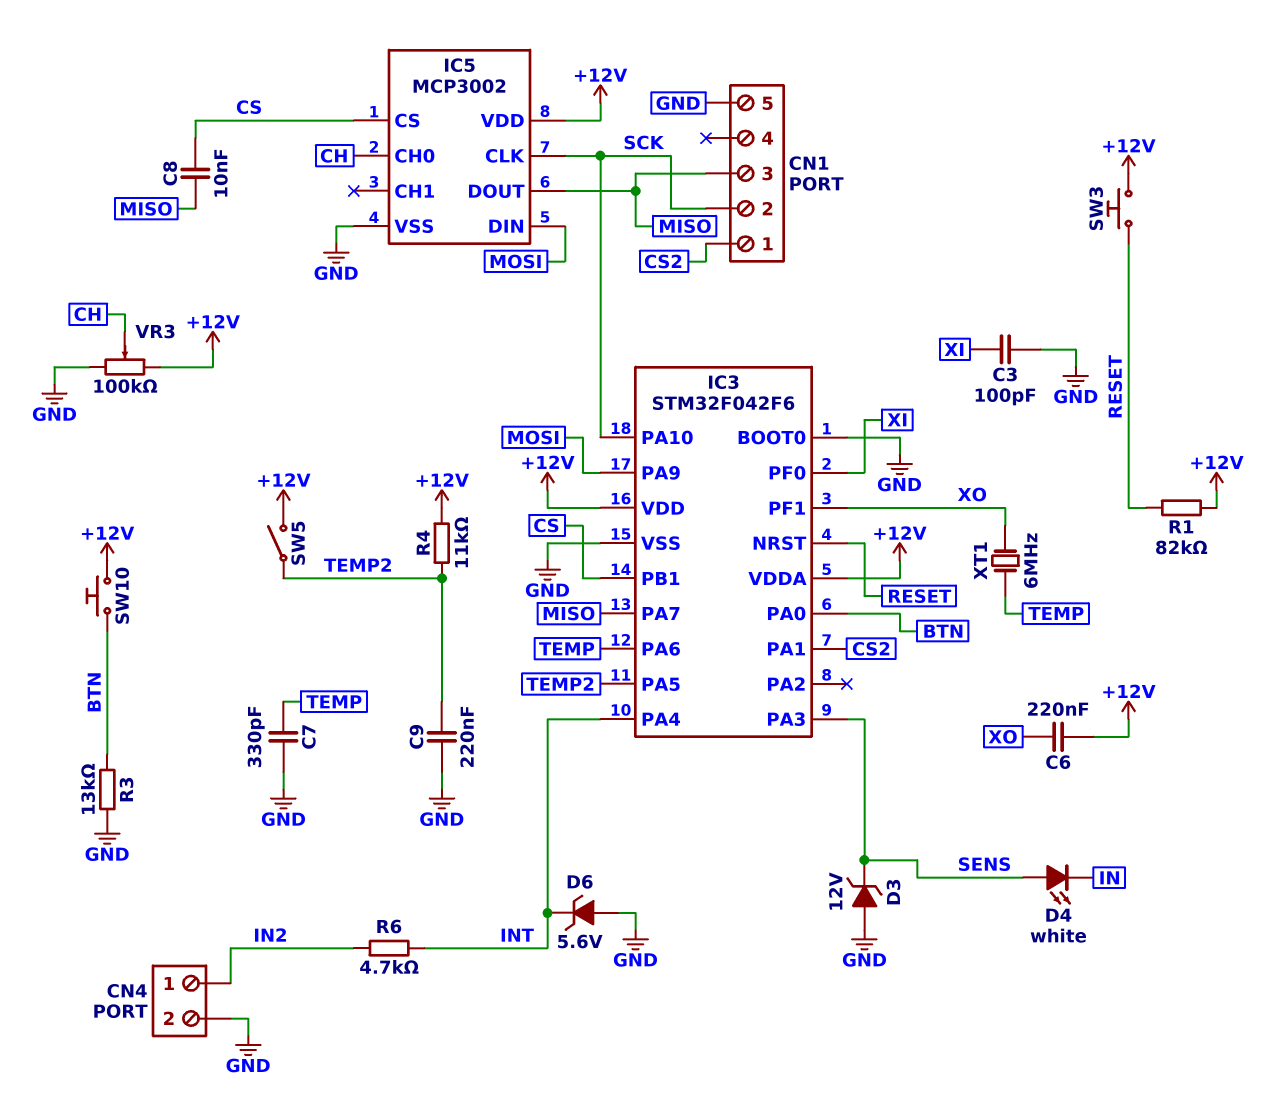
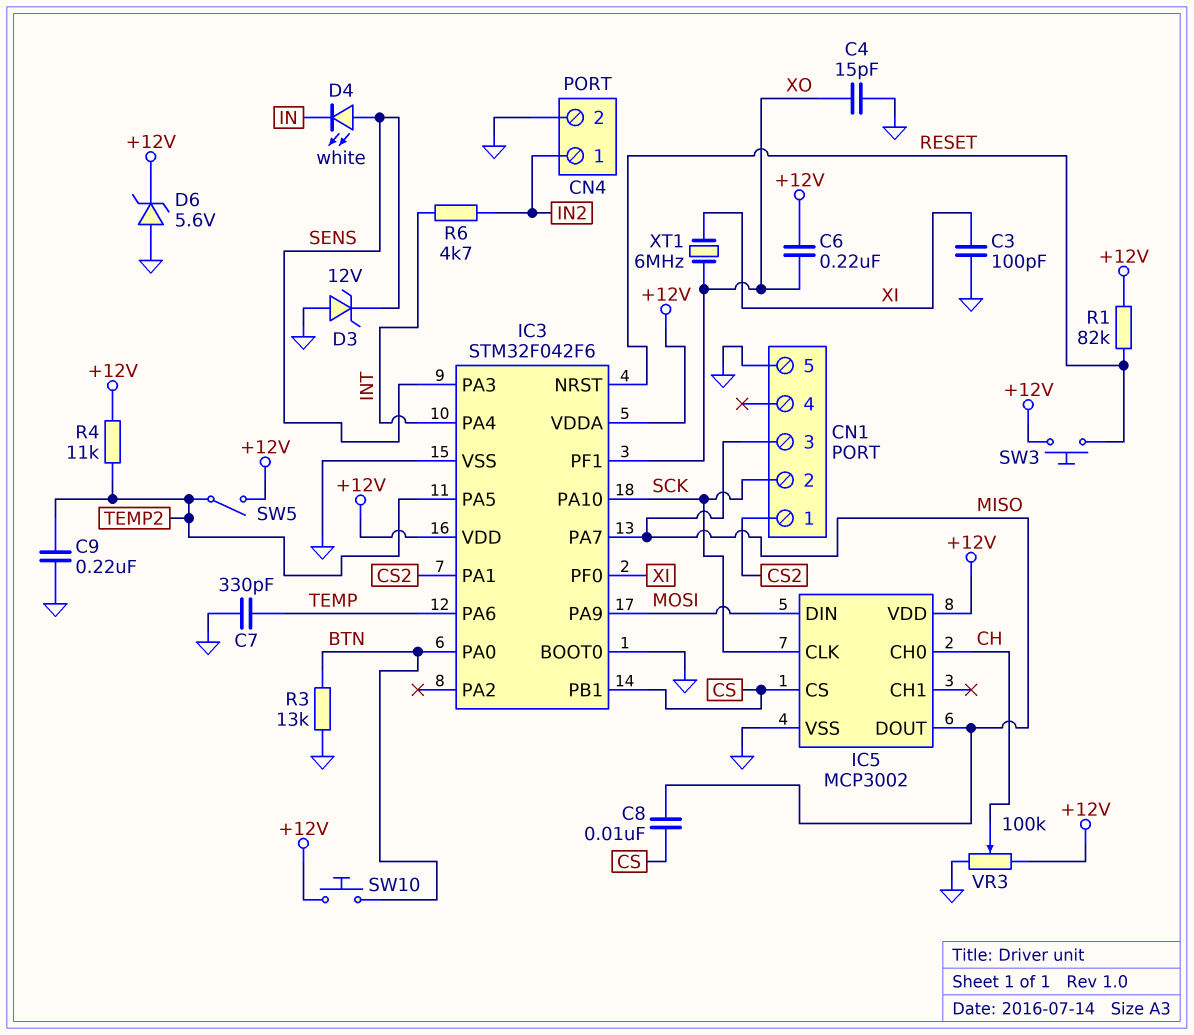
C4: none -> 15pF (GND, XO)
D6: zener 5.6V (A GND, K INT) -> zener 5.6V (A GND, K +12V)
XT1: 6MHz (TEMP, XO) -> 6MHz (XI, XO)

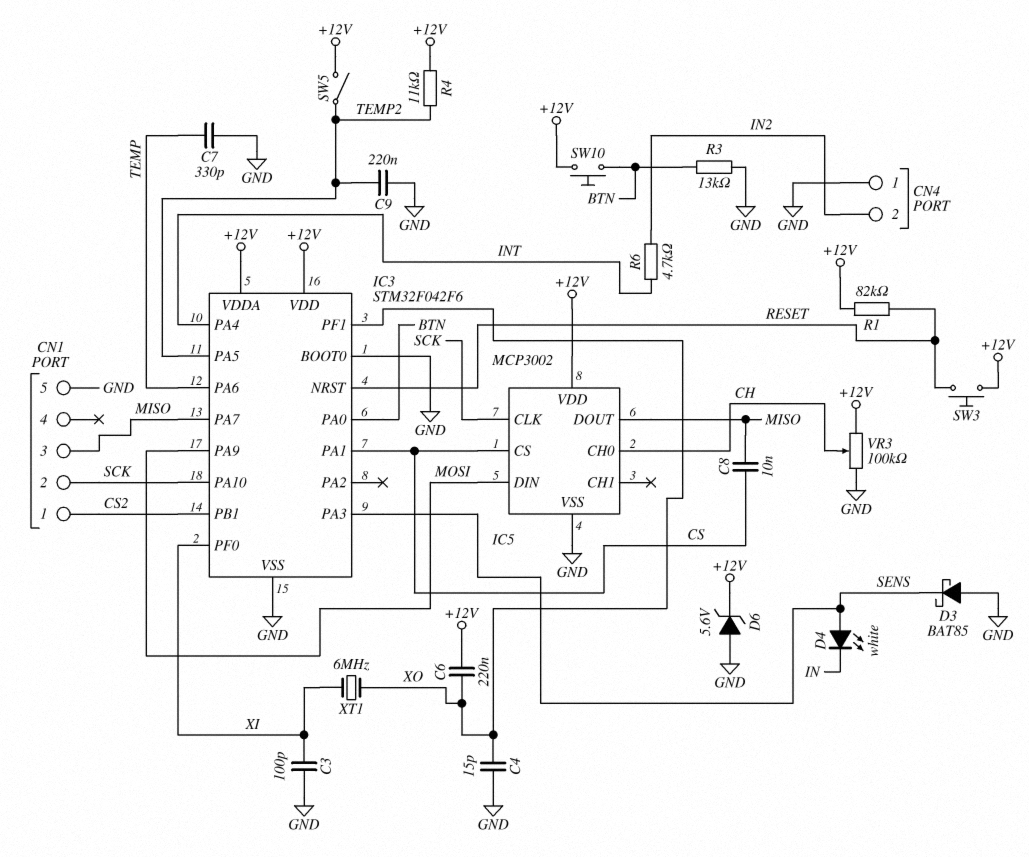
CN4 pin 1: IN2 -> GND
CN4 pin 2: GND -> IN2
D3: zener 12V (A GND, K SENS) -> schottky BAT85 (A GND, K SENS)
IC3 pin PA1: CS2 -> CS
IC3 pin PB1: CS -> CS2

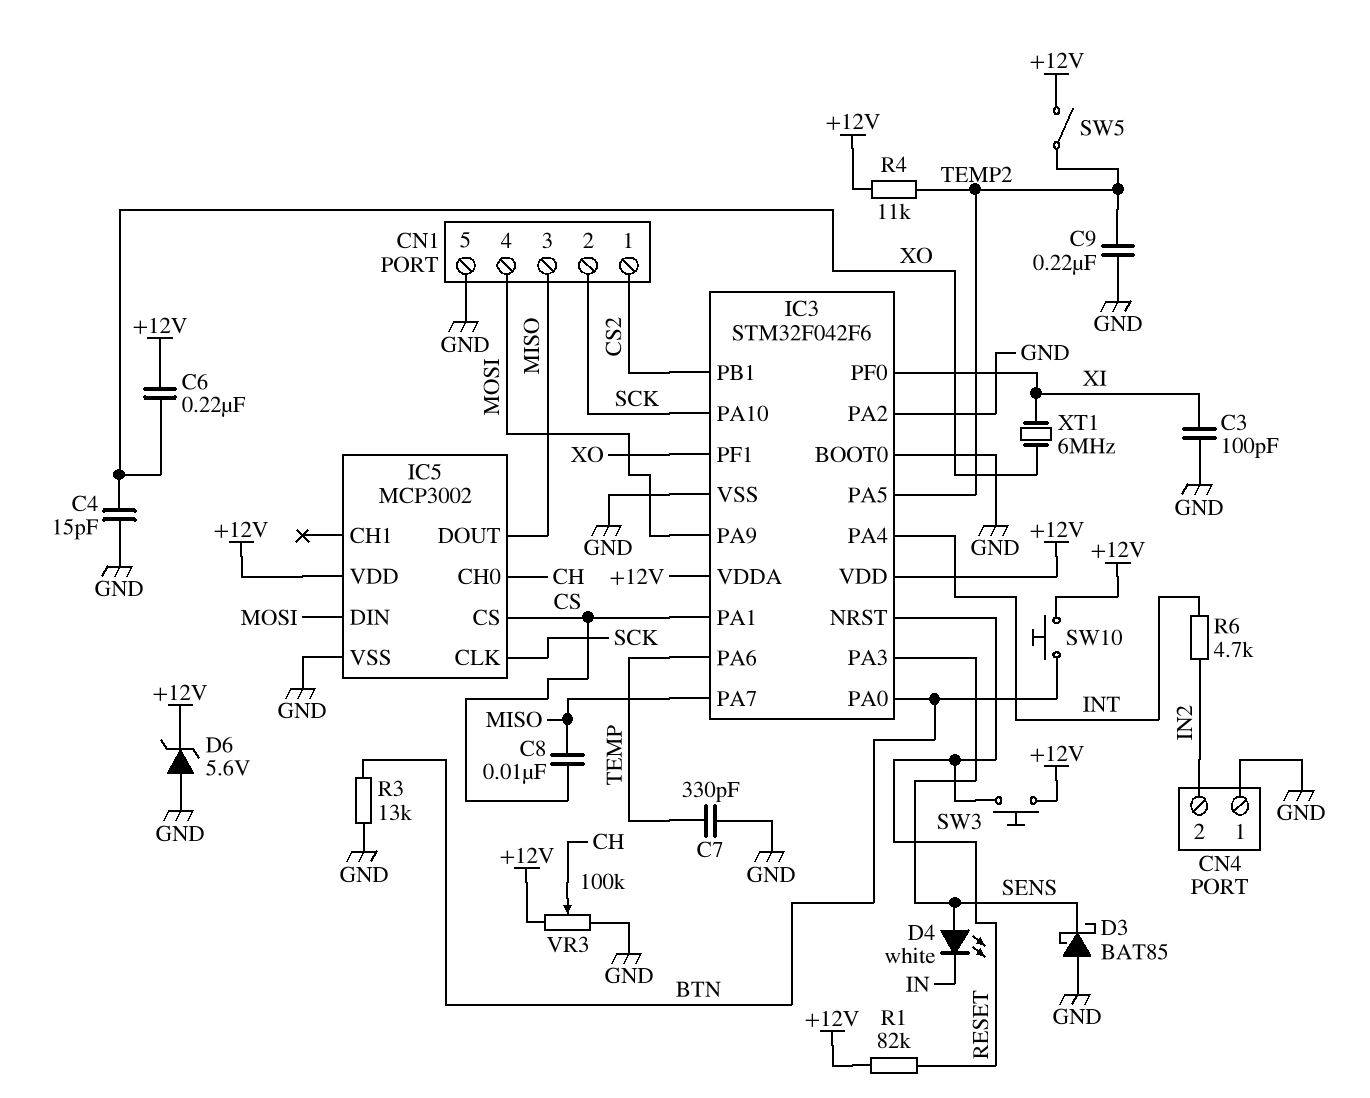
CN1 pin 4: none -> MOSI
IC3 pin PA2: none -> GND

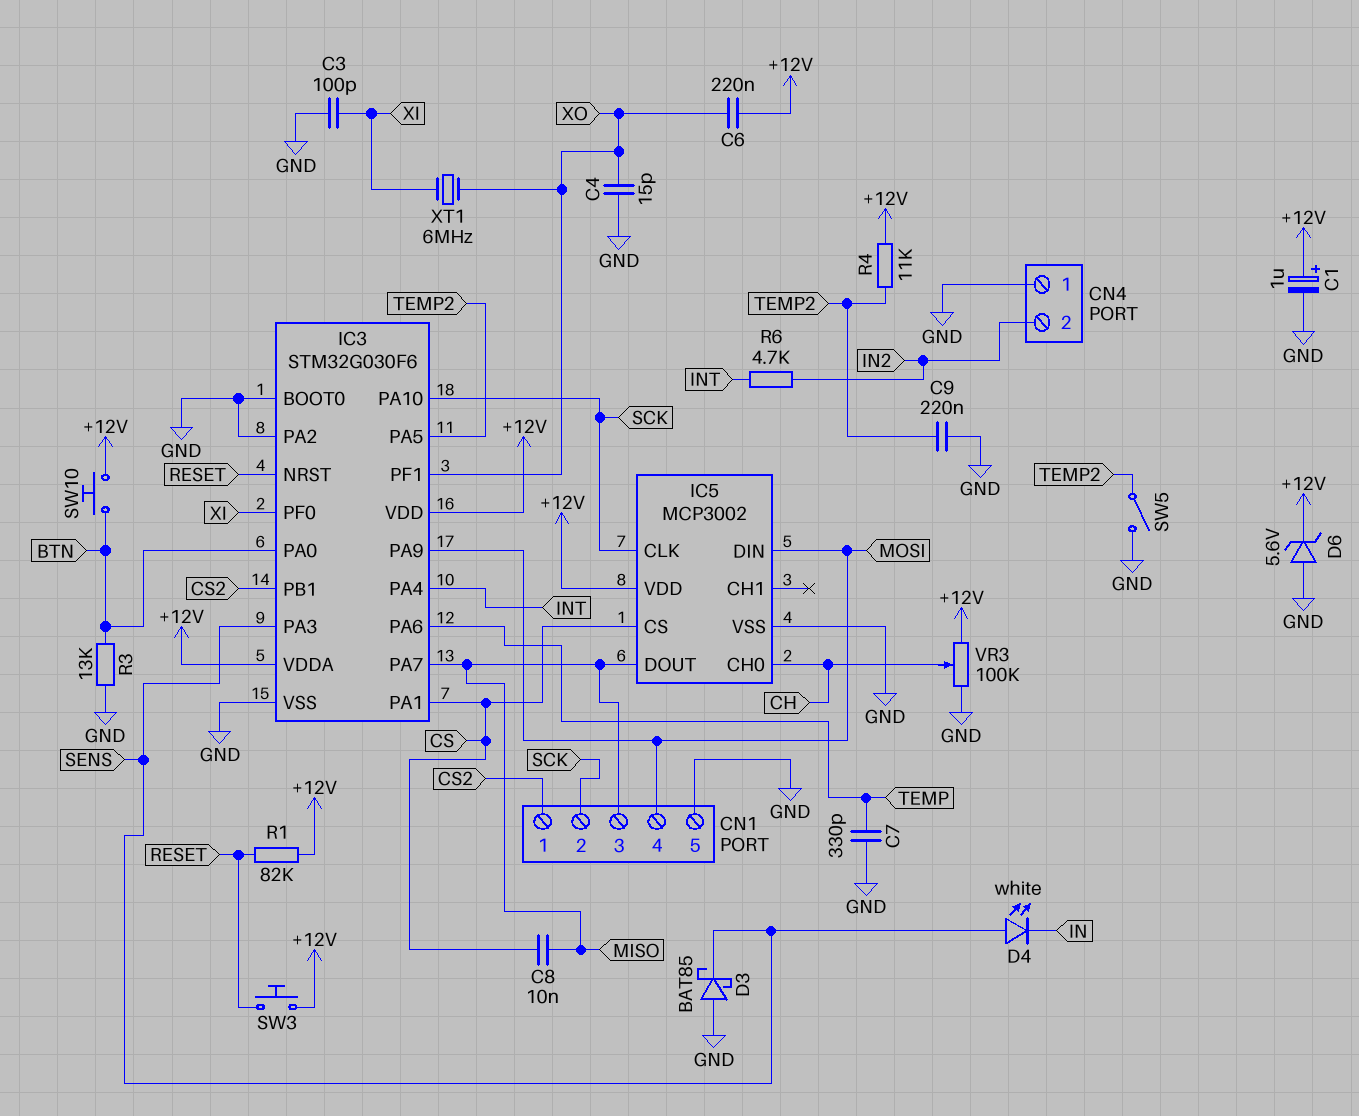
C1: none -> 1uF (plus +12V, minus GND)
IC3: STM32F042F6 -> STM32G030F6
SW5: switch (+12V, TEMP2) -> switch (GND, TEMP2)

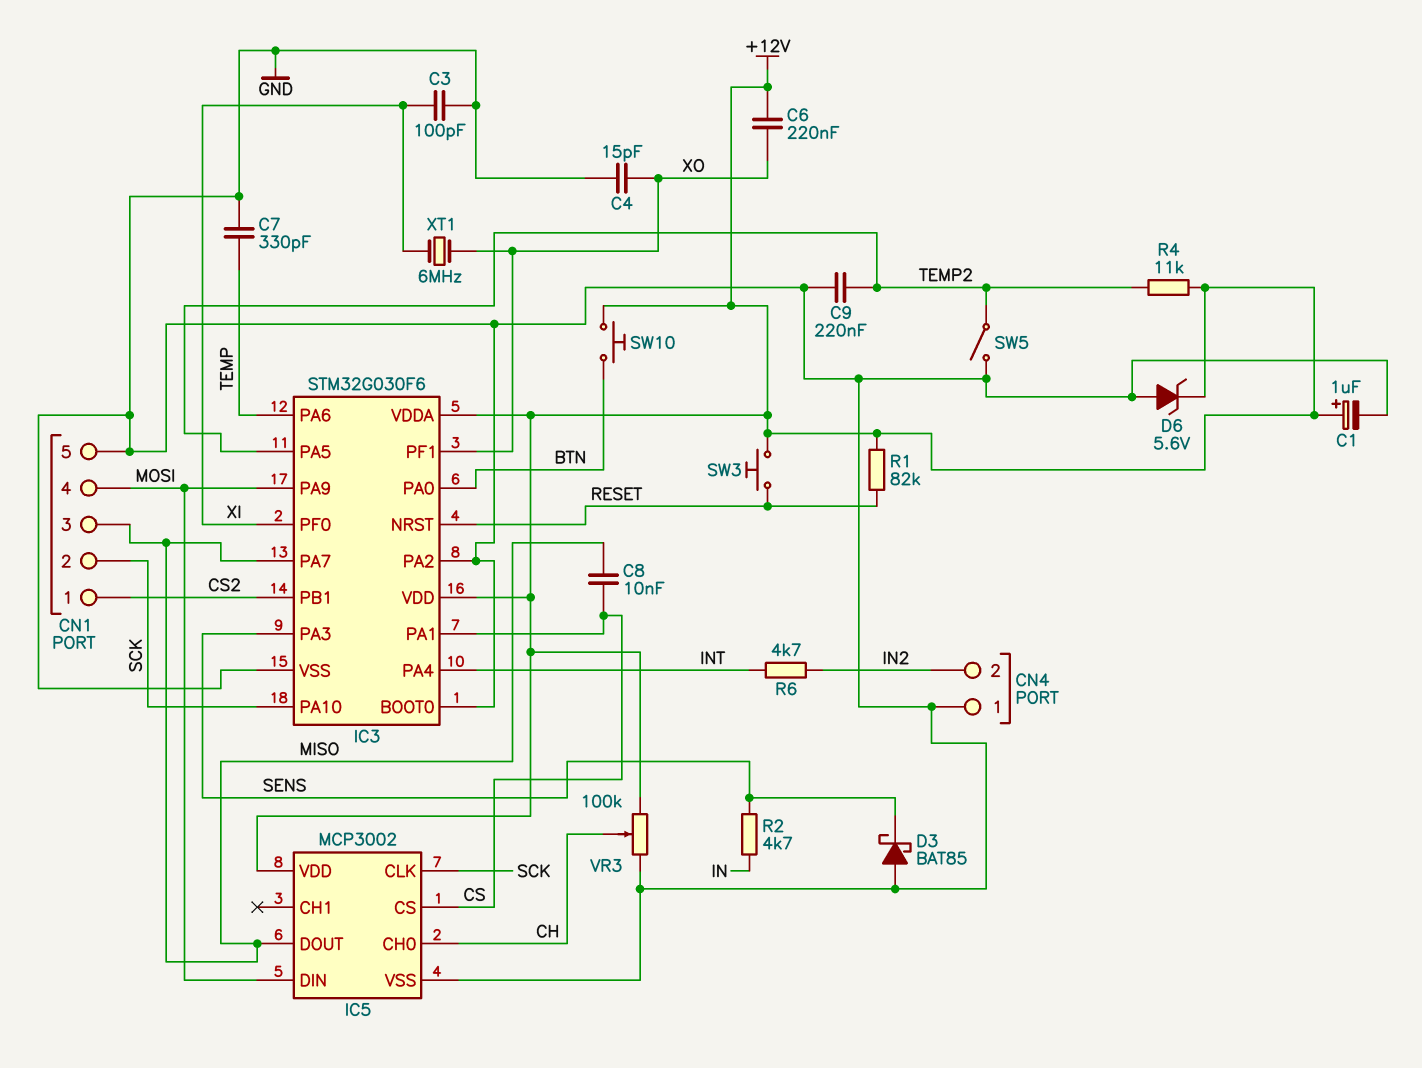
D4: LED white (A SENS, K IN) -> none
R2: none -> 4.7k (IN, SENS)
R3: 13k (BTN, GND) -> none

